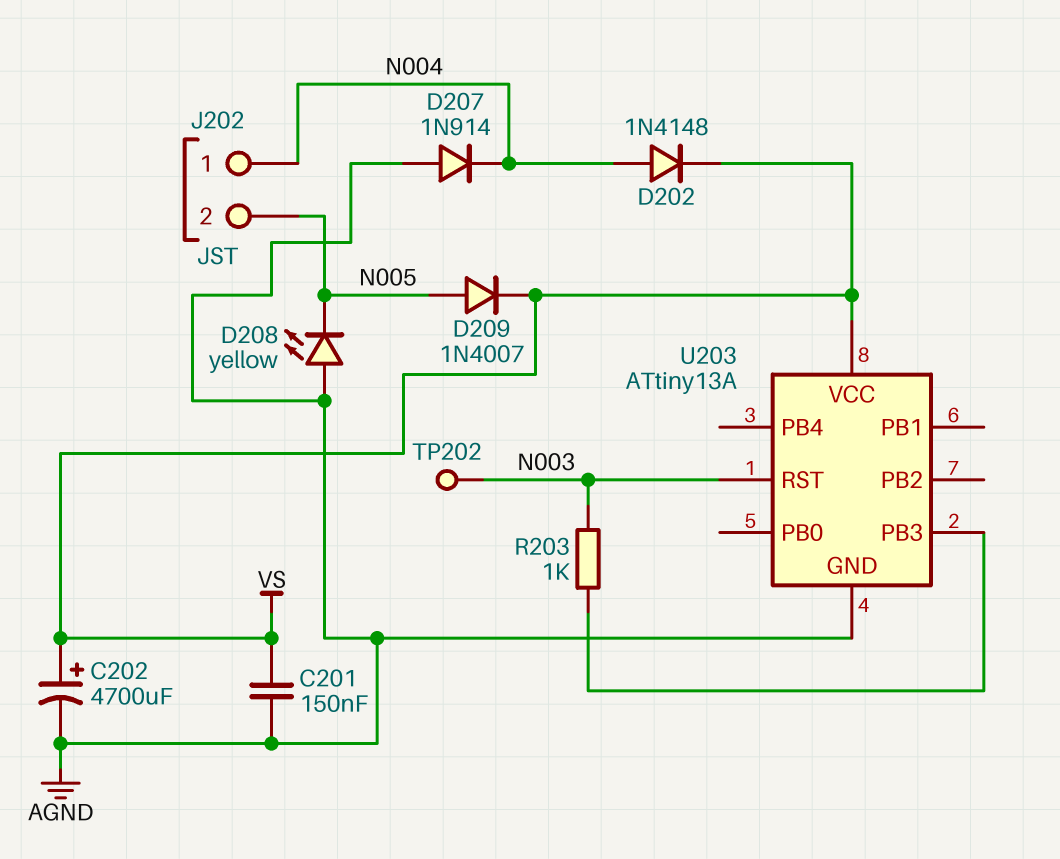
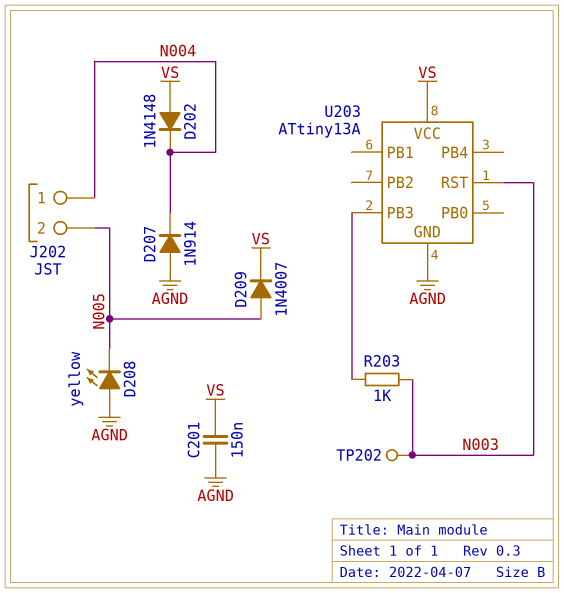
C202: 4700uF (plus VS, minus AGND) -> none
D202: diode 1N4148 (A N004, K VS) -> diode 1N4148 (A VS, K N004)

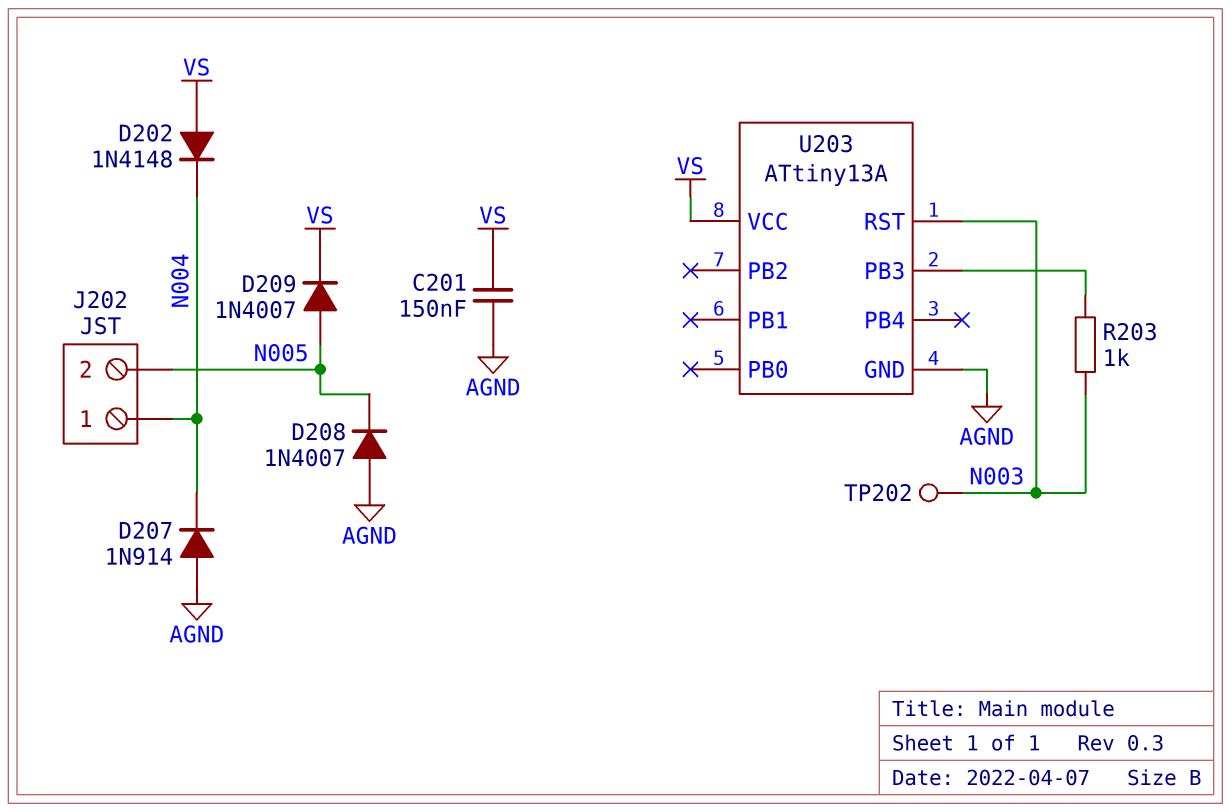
D208: LED yellow (A AGND, K N005) -> diode 1N4007 (A AGND, K N005)

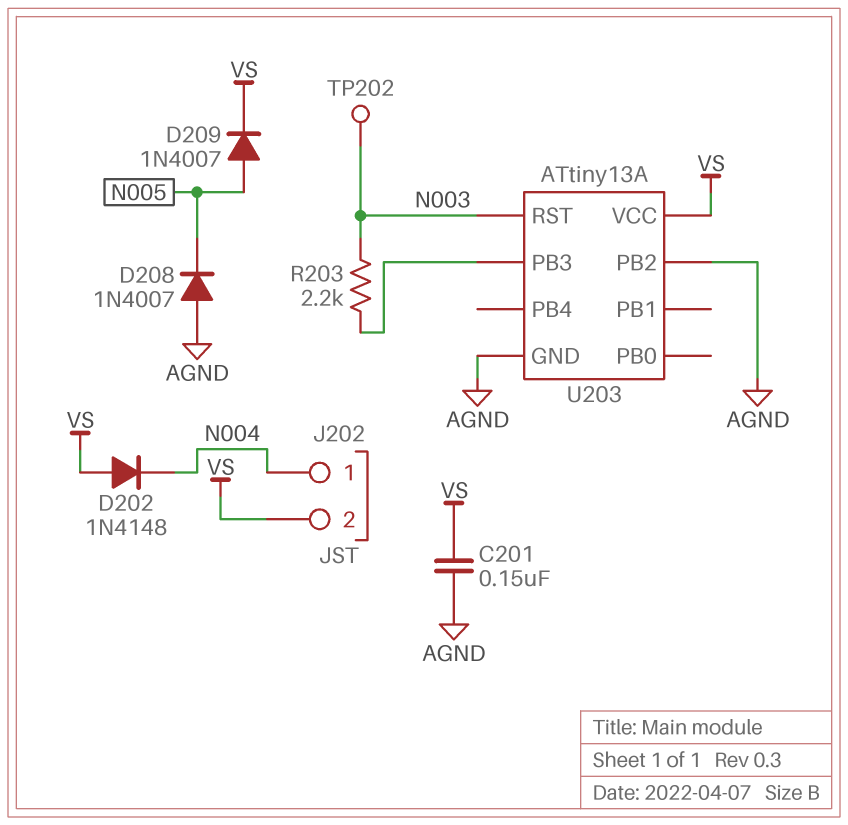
D207: diode 1N914 (A AGND, K N004) -> none
J202 pin 2: N005 -> VS
R203: 1k (N003, U203/PB3) -> 2.2k (N003, U203/PB3)
U203 pin PB2: none -> AGND

